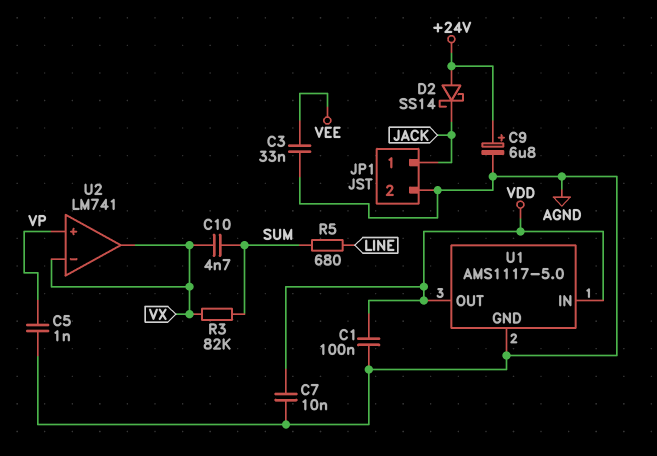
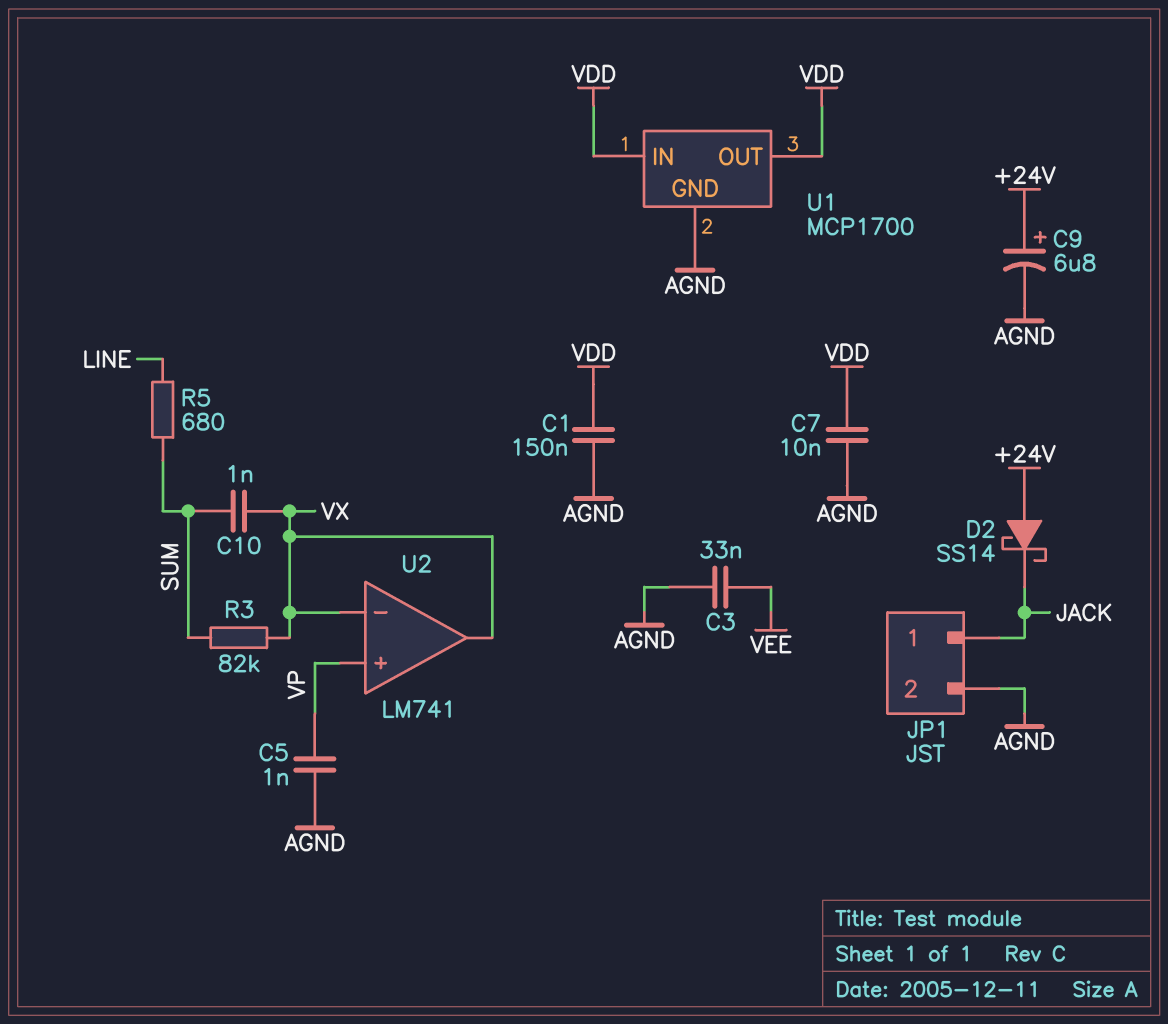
C1: 100nF (AGND, VDD) -> 150nF (AGND, VDD)
C10: 4.7nF (SUM, VX) -> 1nF (SUM, VX)
U1: AMS1117-5.0 -> MCP1700

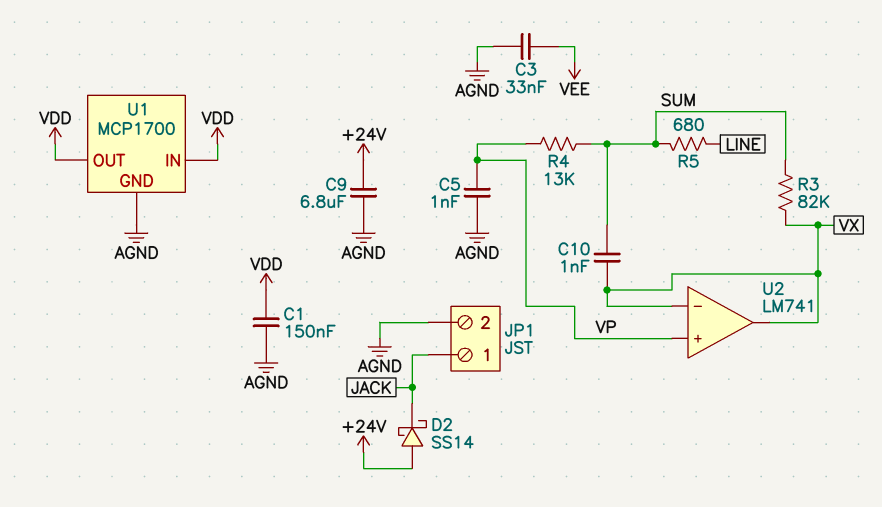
C7: 10nF (AGND, VDD) -> none
C9: 6.8uF (plus +24V, minus AGND) -> 6.8uF (+24V, AGND)
R4: none -> 13k (SUM, VP)

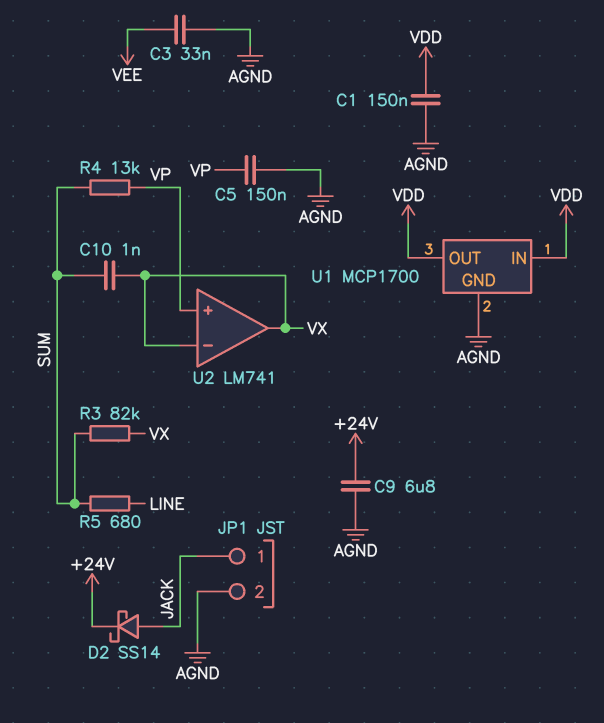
C5: 1nF (AGND, VP) -> 150nF (AGND, VP)
D2: schottky SS14 (A +24V, K JACK) -> schottky SS14 (A JACK, K +24V)

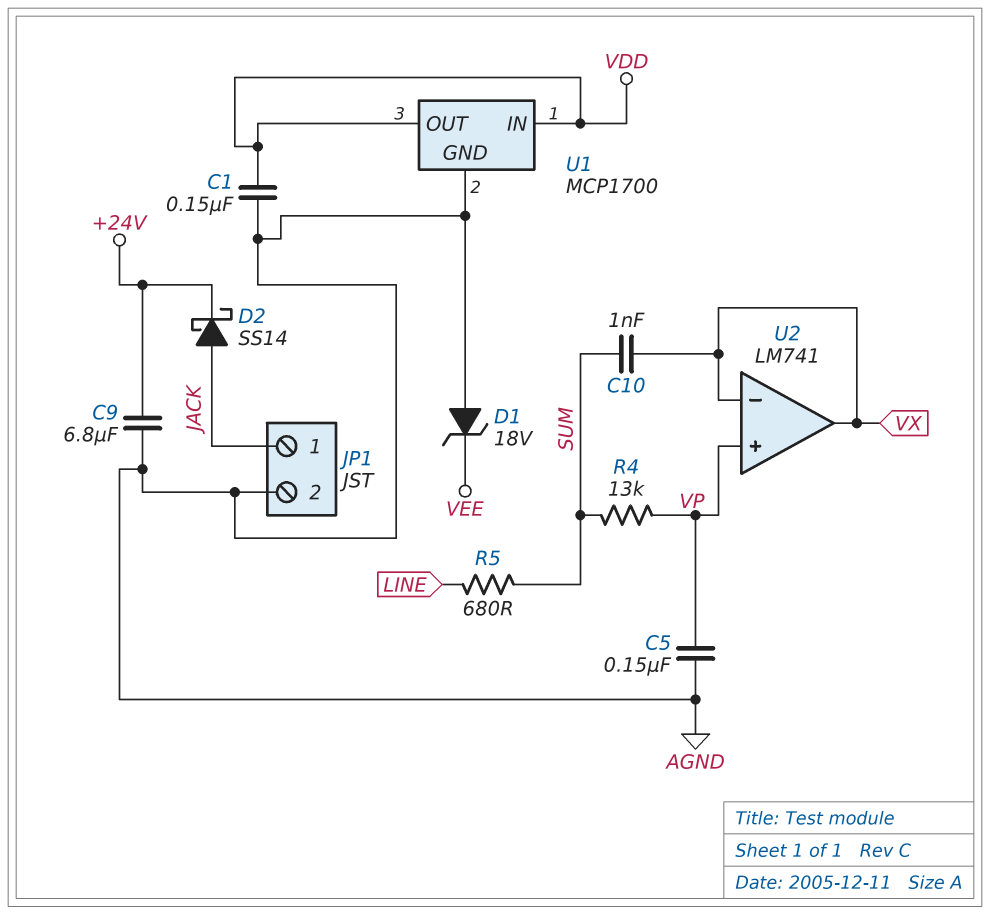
C3: 33nF (AGND, VEE) -> none
D1: none -> zener 18V (A AGND, K VEE)
R3: 82k (SUM, VX) -> none

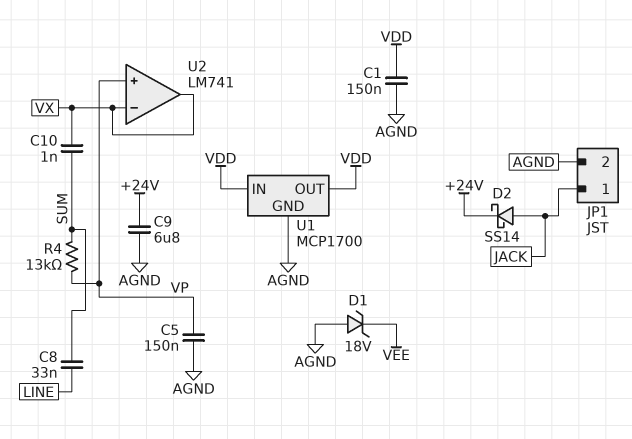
C8: none -> 33nF (LINE, SUM)
R5: 680 (LINE, SUM) -> none

